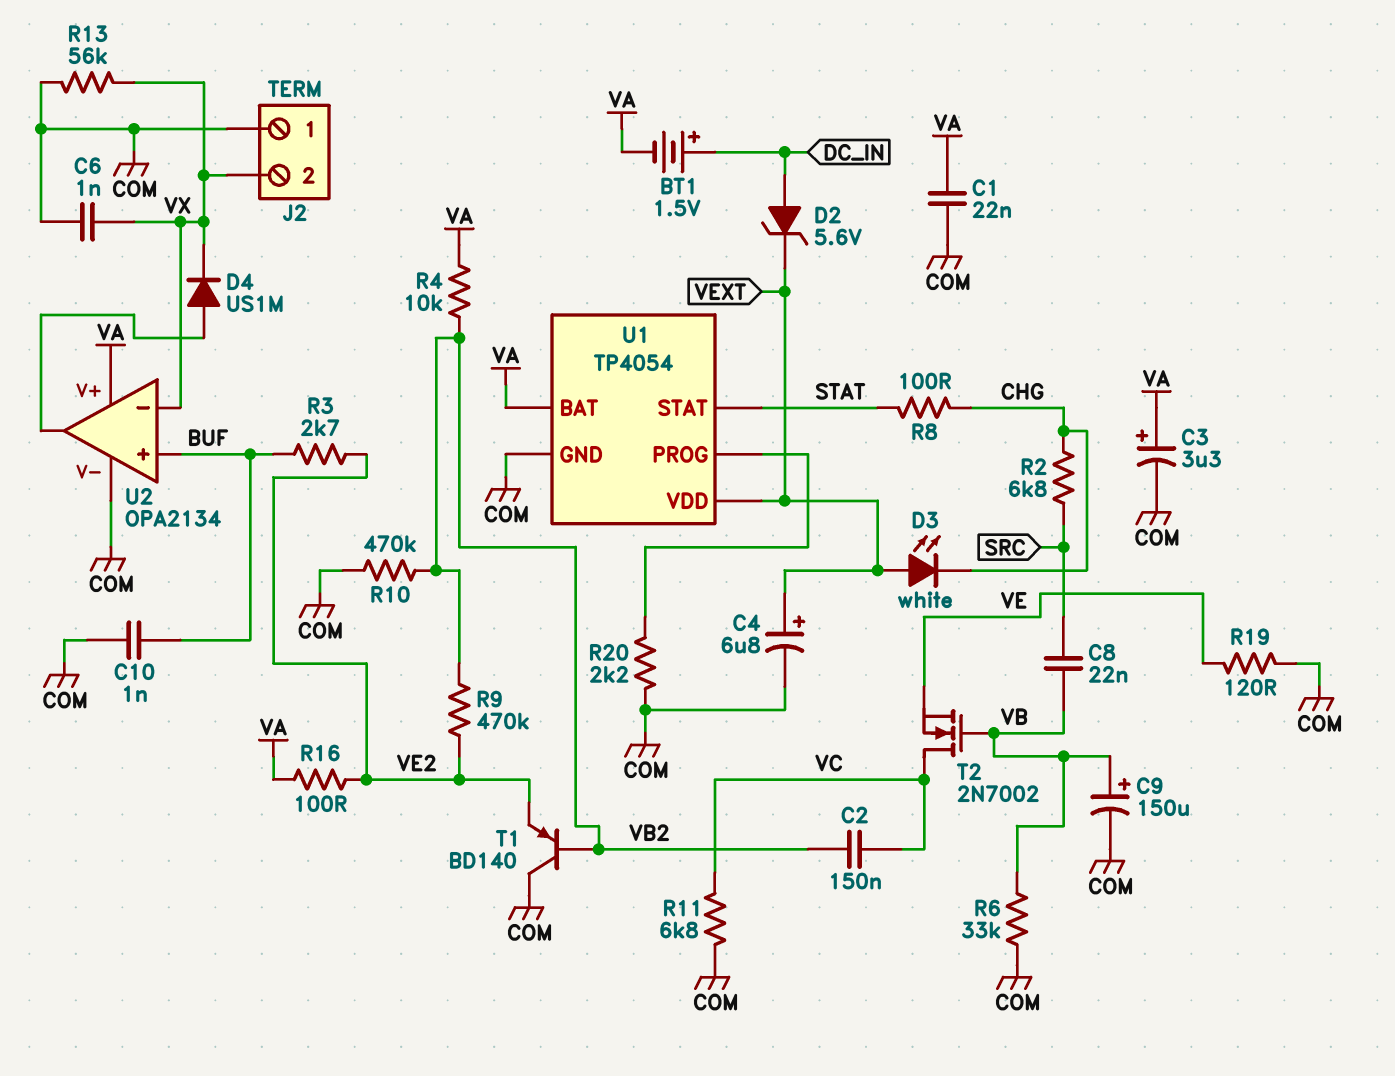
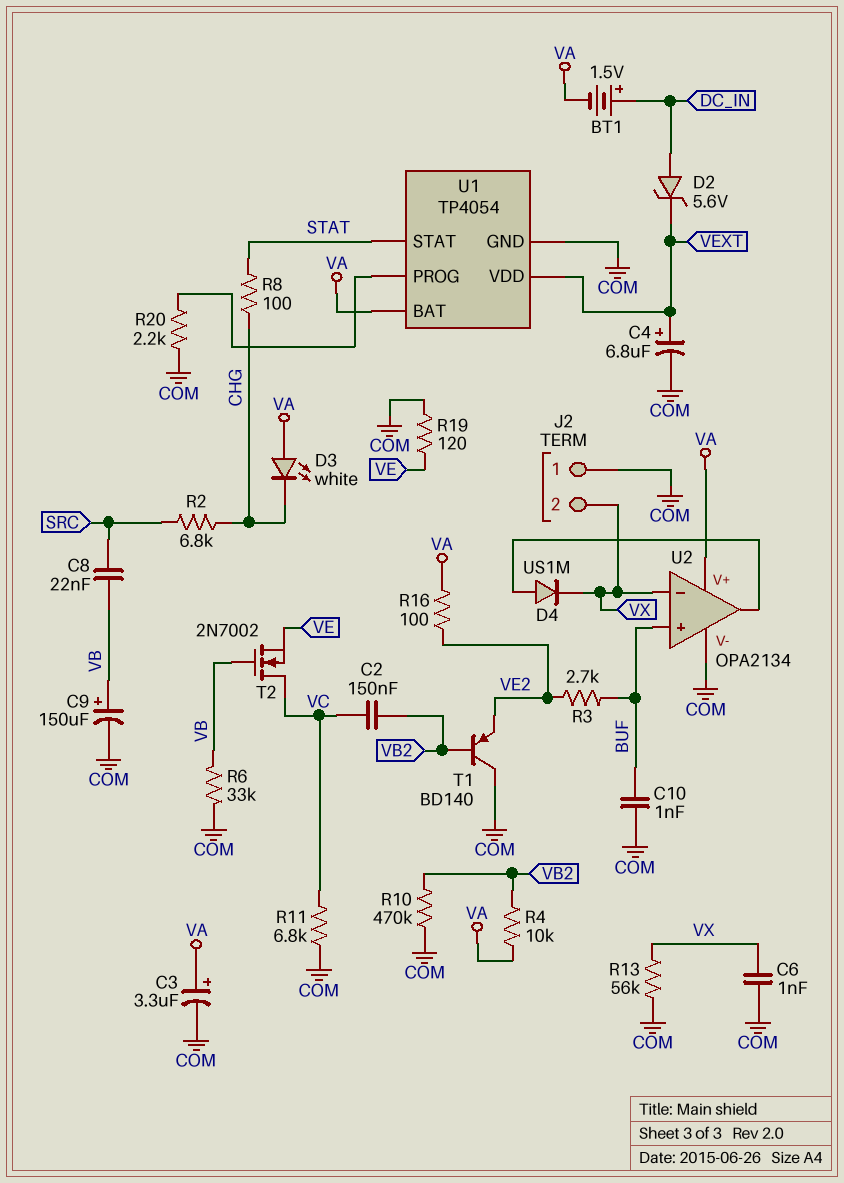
C1: 22nF (COM, VA) -> none
D3: LED white (A VEXT, K CHG) -> LED white (A VA, K CHG)
R9: 470k (VB2, VE2) -> none

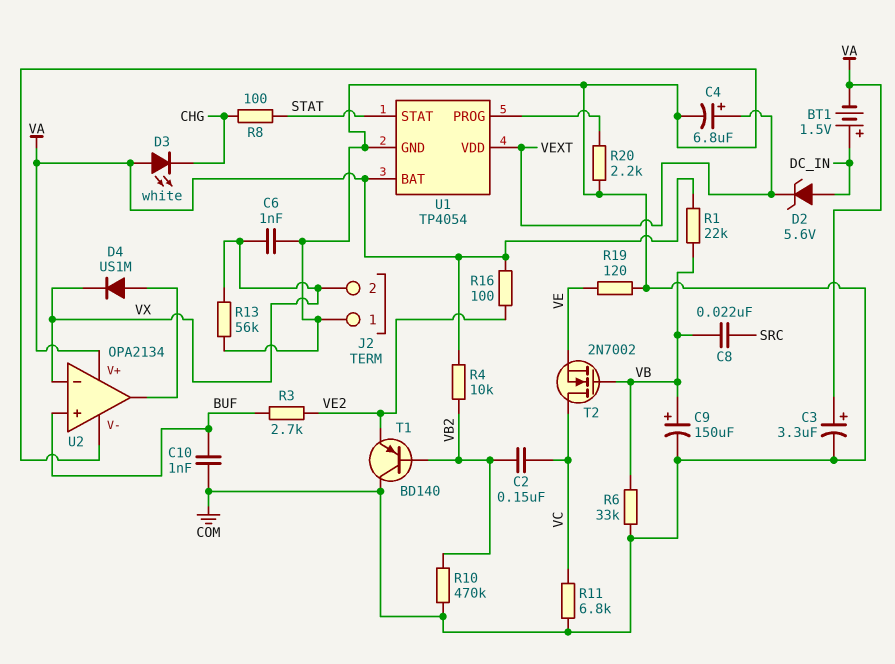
R1: none -> 22k (VA, VB)
R2: 6.8k (CHG, SRC) -> none

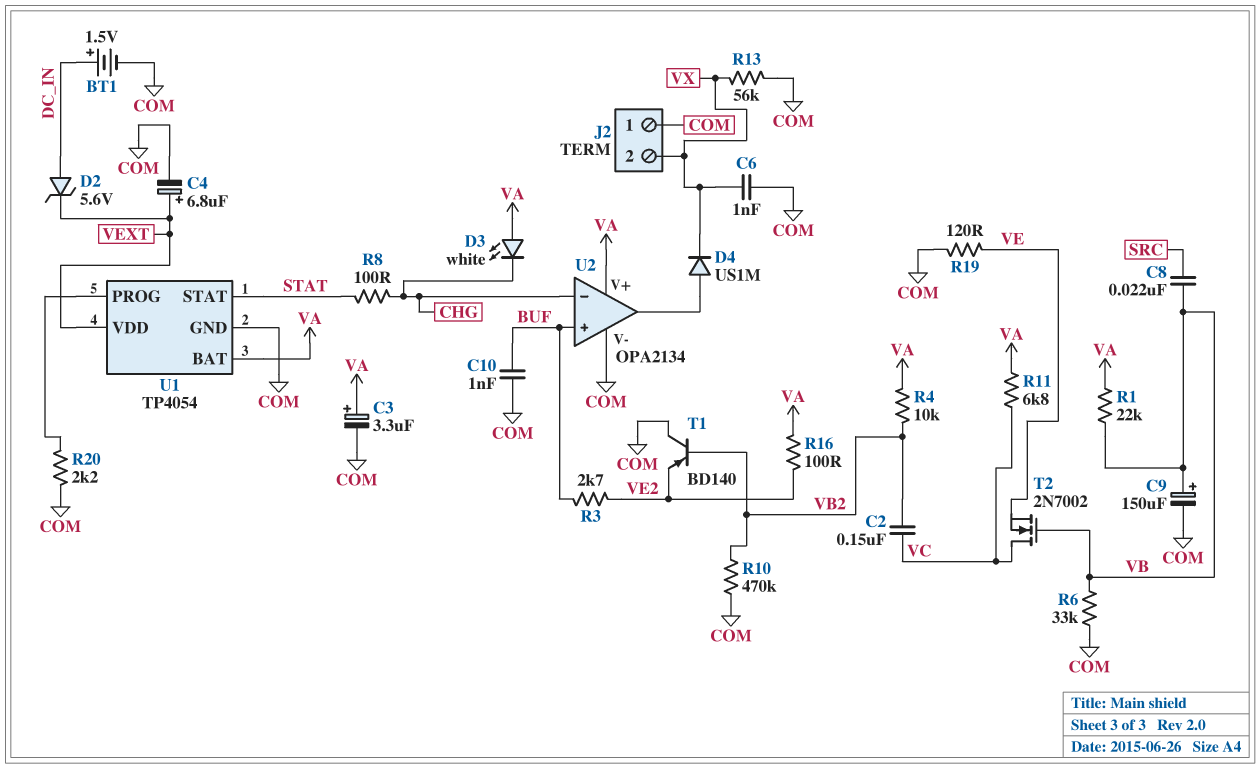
BT1: 1.5V (plus DC_IN, minus VA) -> 1.5V (plus DC_IN, minus COM)
R11: 6.8k (COM, VC) -> 6.8k (VA, VC)
U2 pin in-: VX -> CHG

